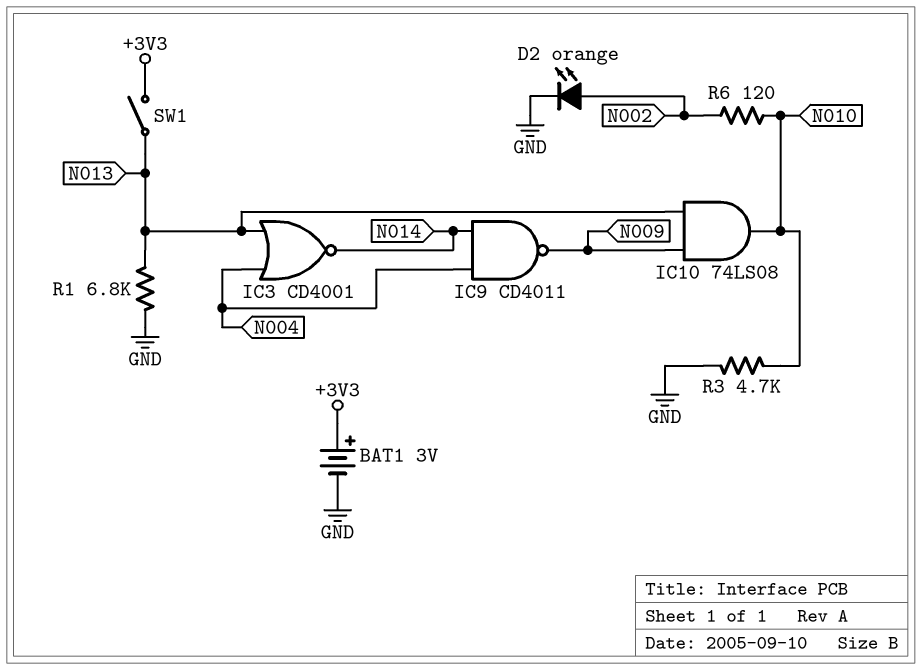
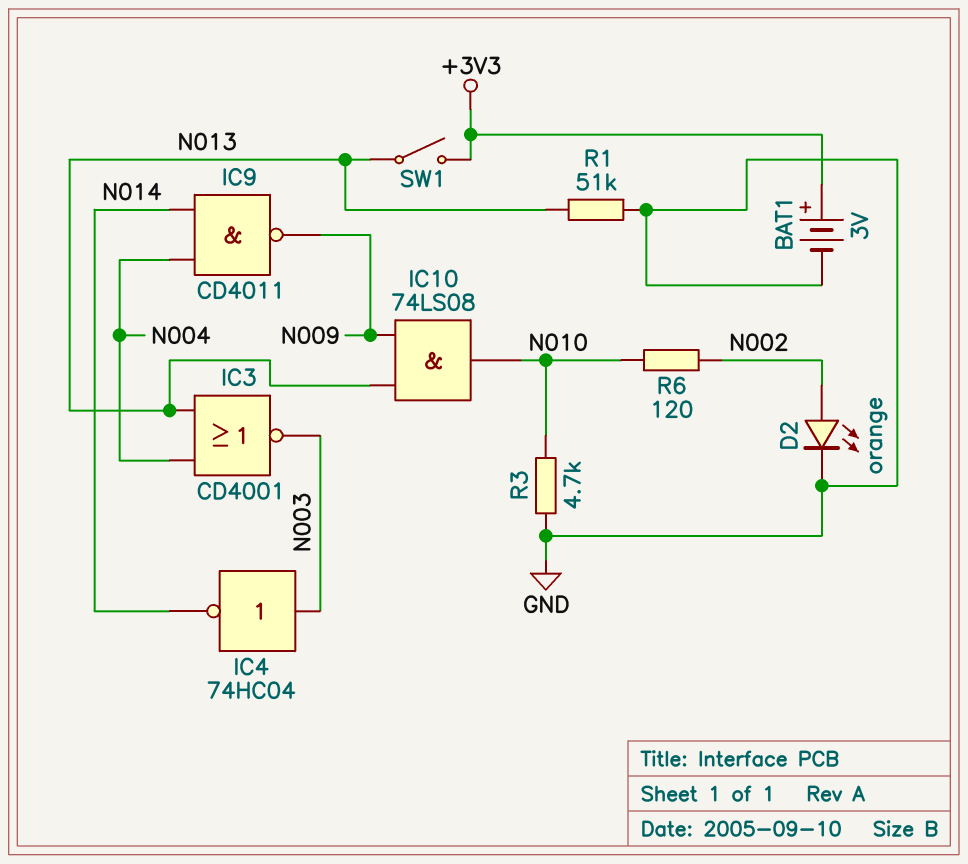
IC3: NOR CD4001 (in N004, in N013, out N014) -> NOR CD4001 (in N004, in N013, out N003)
IC4: none -> NOT 74HC04 (in N003, out N014)
R1: 6.8k (GND, N013) -> 51k (GND, N013)

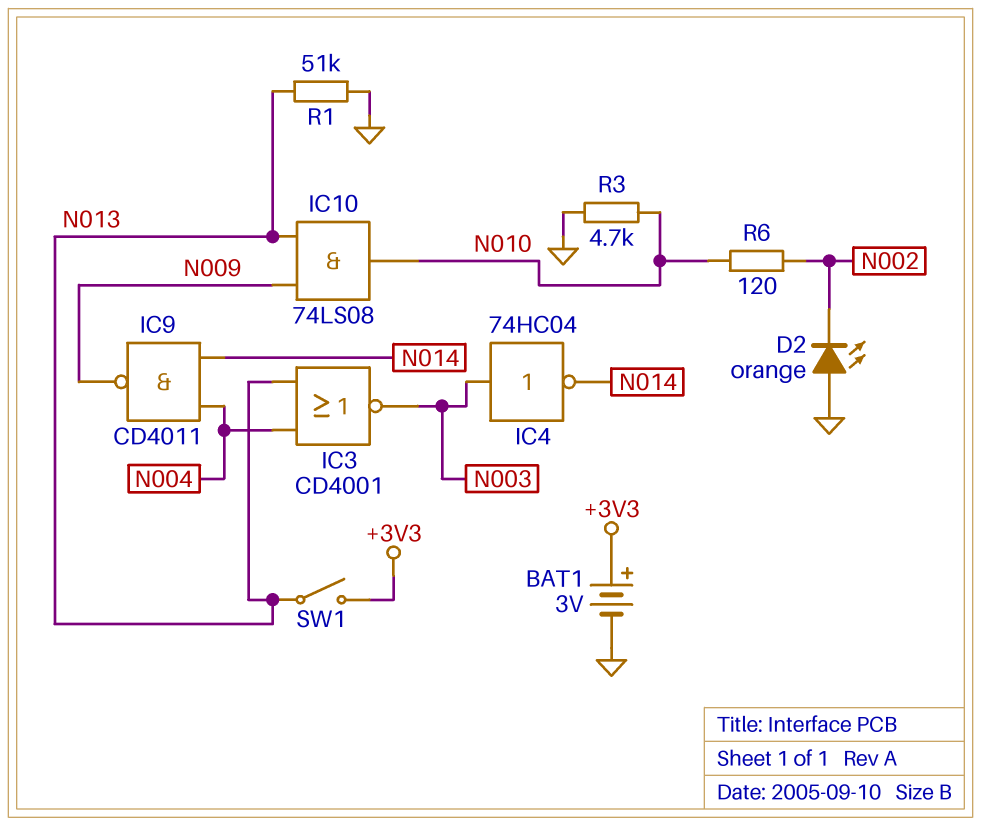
D2: LED orange (A N002, K GND) -> LED orange (A GND, K N002)

